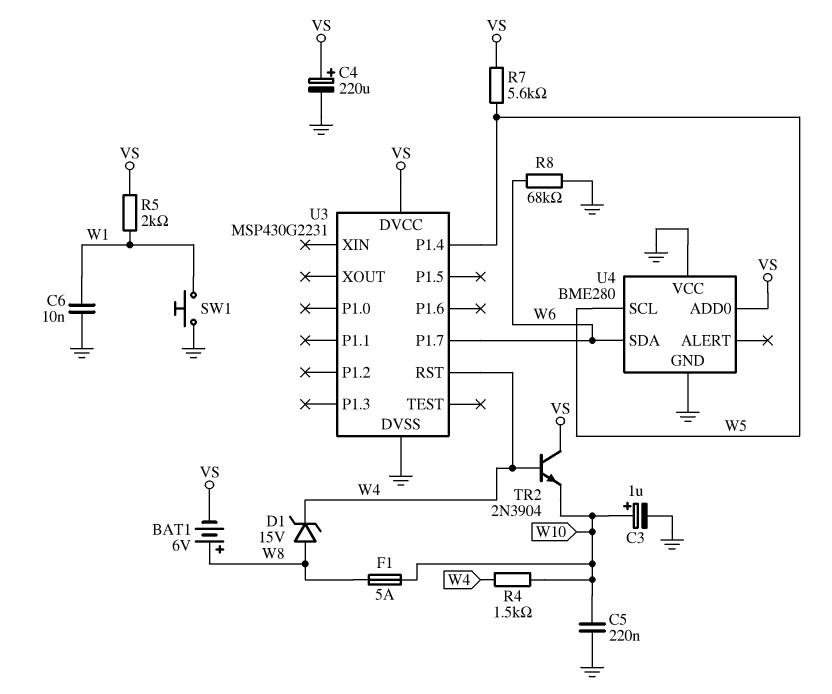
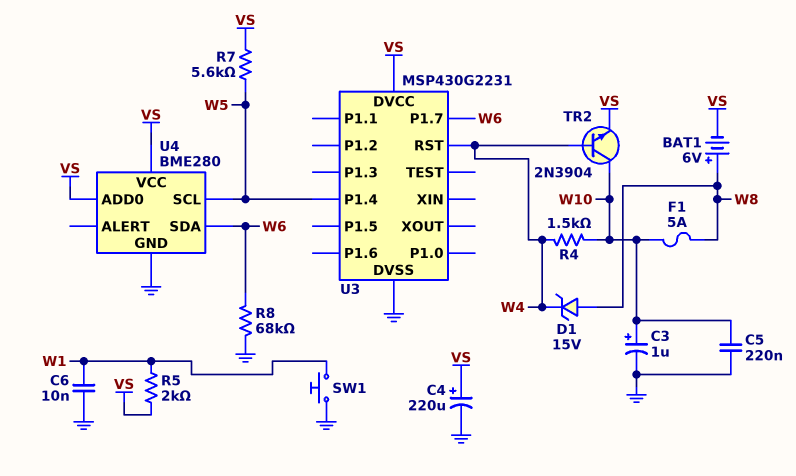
TR2: NPN 2N3904 (B W4, C VS, E W10) -> NPN 2N3904 (B W4, C W10, E VS)
U4 pin VCC: GND -> VS

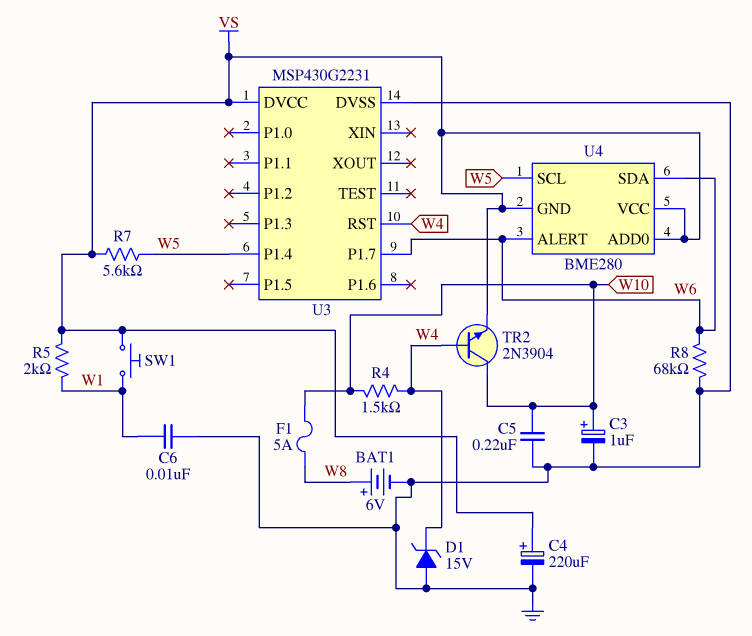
BAT1: 6V (plus W8, minus VS) -> 6V (plus W8, minus GND)
D1: zener 15V (A W8, K W4) -> zener 15V (A GND, K W4)
SW1: button (GND, W1) -> button (VS, W1)
U4 pin ALERT: none -> W6
U4 pin GND: GND -> VS

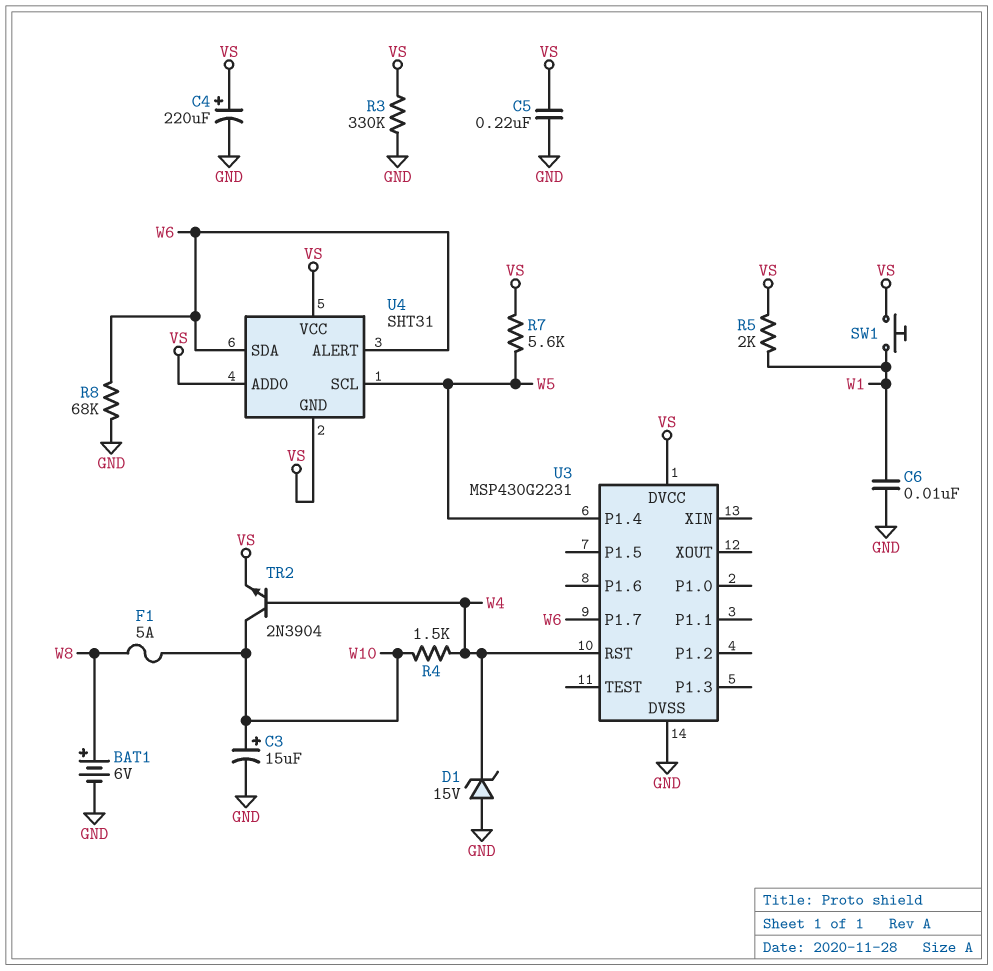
C3: 1uF (plus W10, minus GND) -> 15uF (plus W10, minus GND)
C5: 220nF (GND, W10) -> 220nF (GND, VS)
R3: none -> 330k (GND, VS)
U4: BME280 -> SHT31

